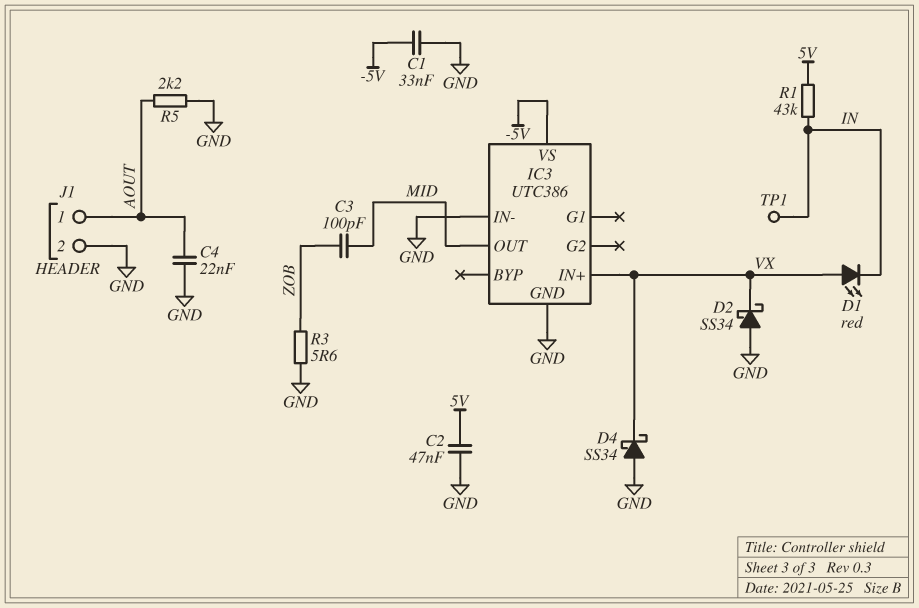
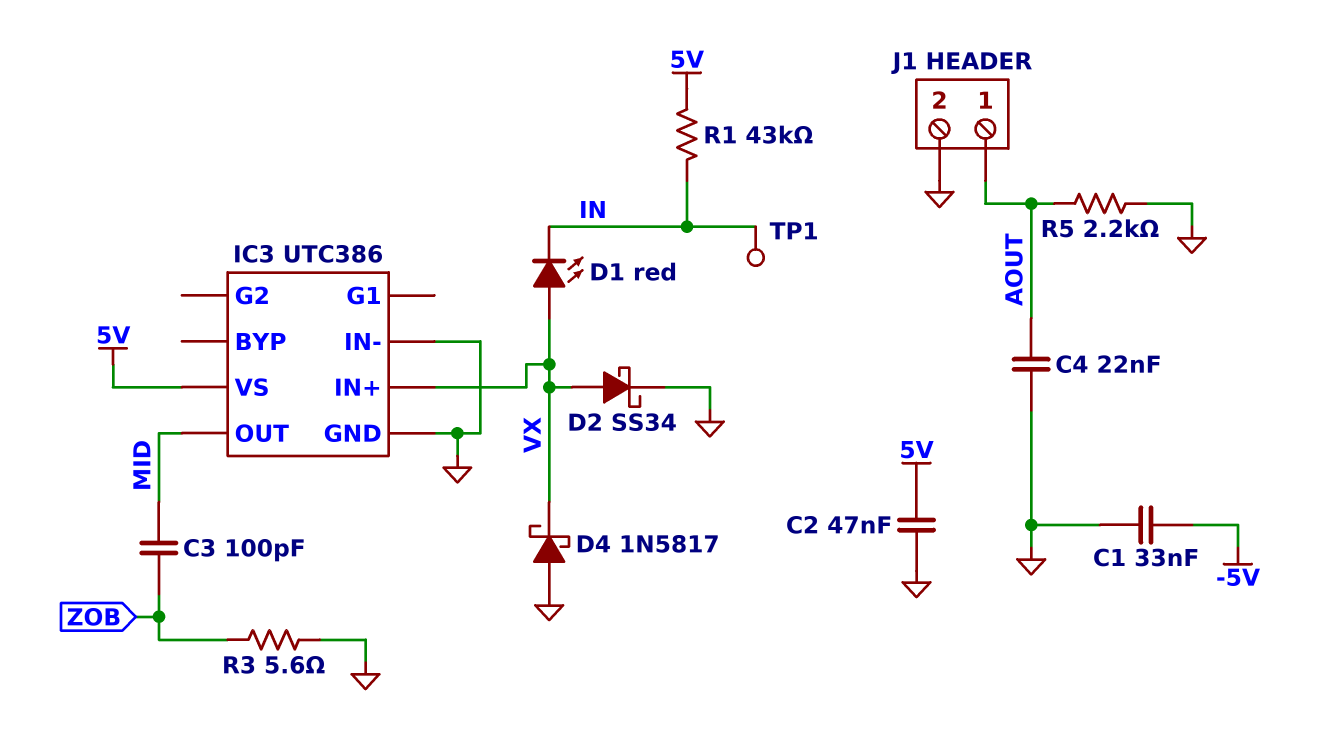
D2: schottky SS34 (A GND, K VX) -> schottky SS34 (A VX, K GND)
D4: schottky SS34 (A GND, K VX) -> schottky 1N5817 (A GND, K VX)
IC3 pin VS: -5V -> 5V

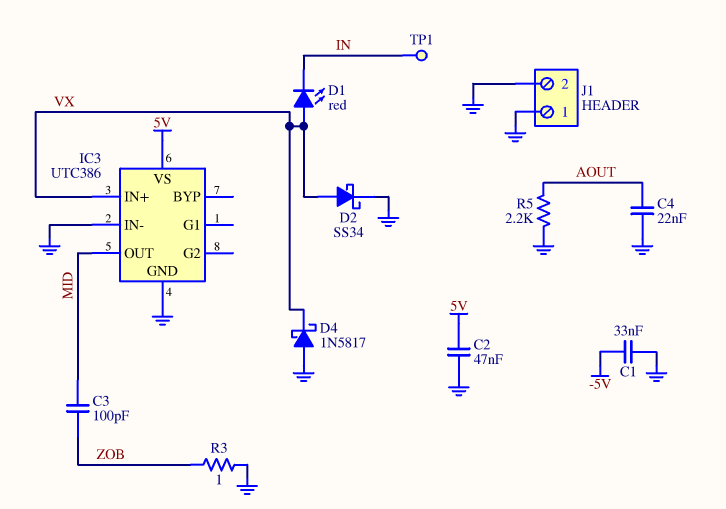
J1 pin 1: AOUT -> GND
R1: 43k (5V, IN) -> none
R3: 5.6 (GND, ZOB) -> 1 (GND, ZOB)

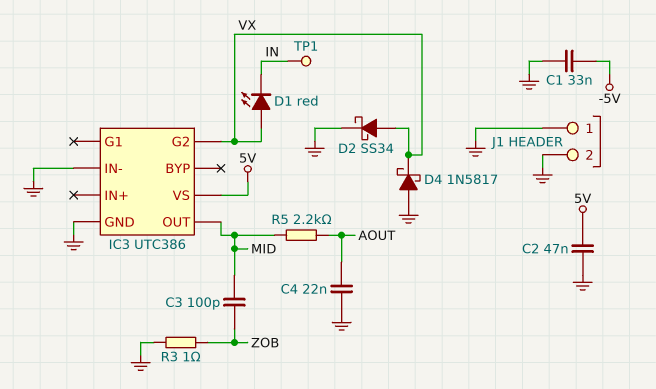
IC3 pin G2: none -> VX
IC3 pin IN+: VX -> none
R5: 2.2k (AOUT, GND) -> 2.2k (AOUT, MID)

